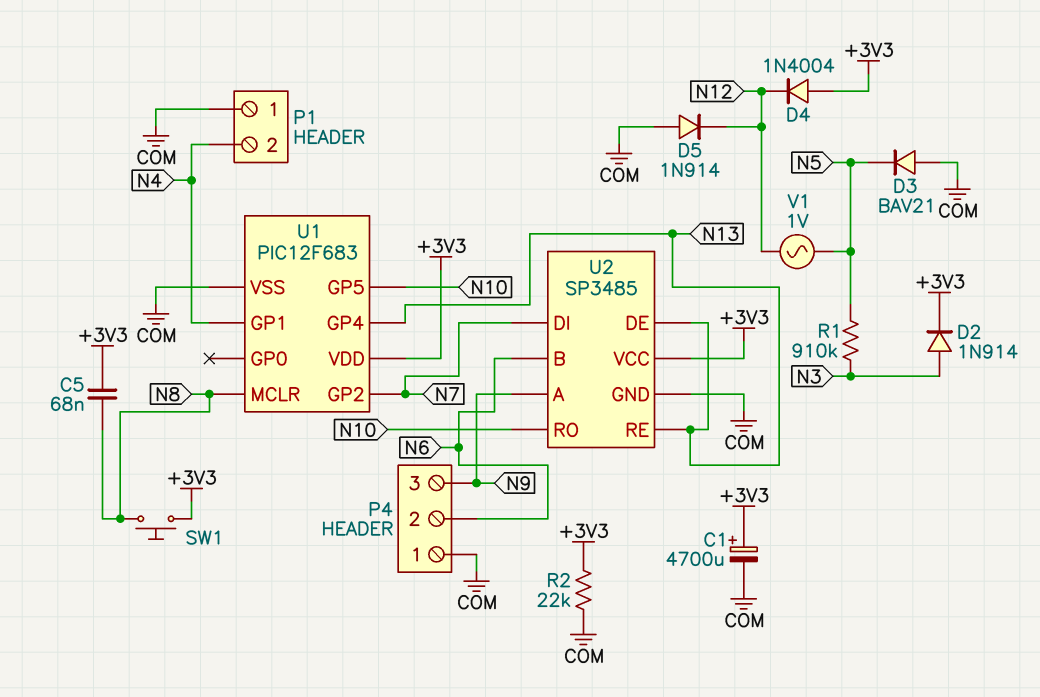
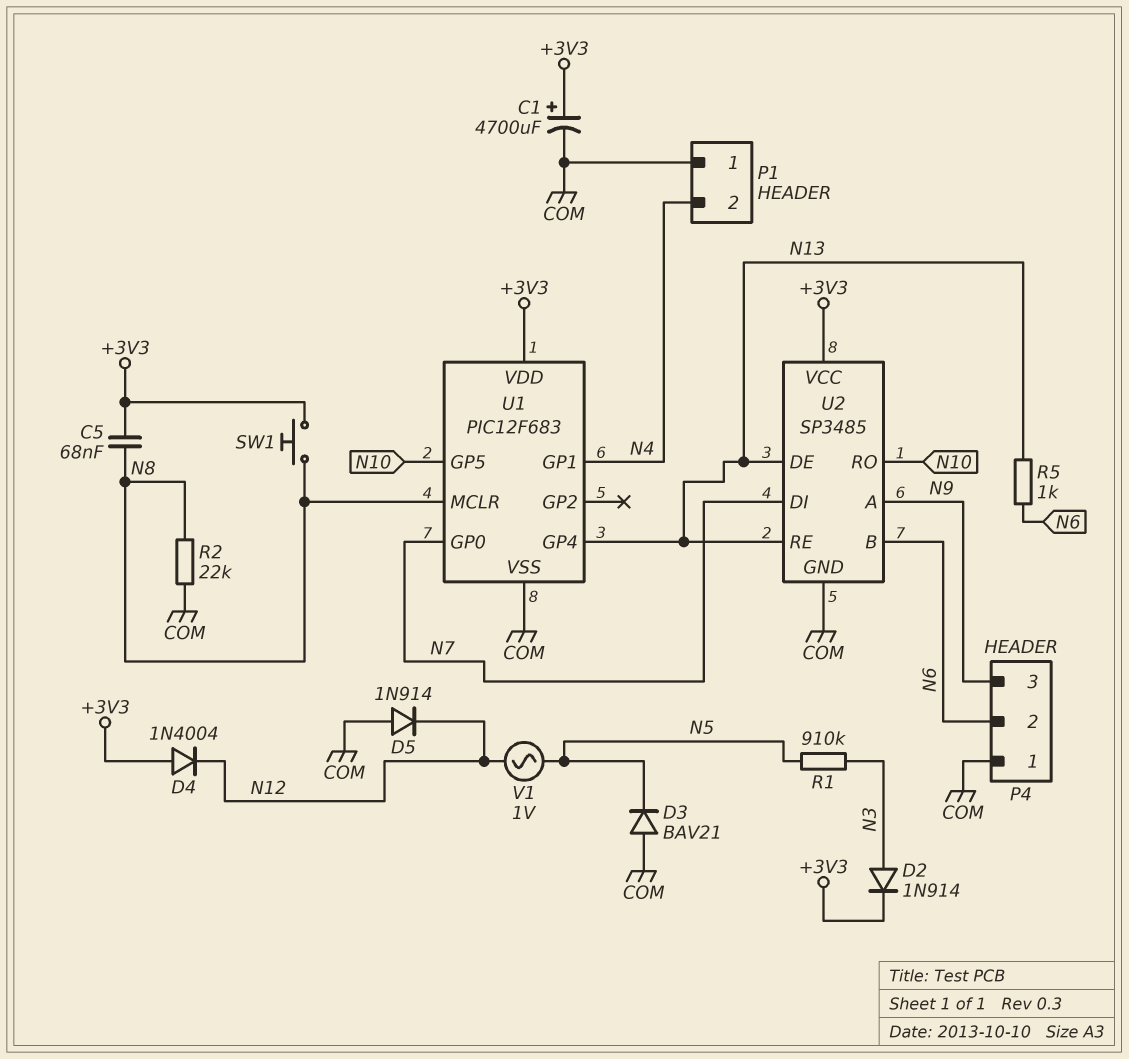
R2: 22k (+3V3, COM) -> 22k (COM, N8)
R5: none -> 1k (N6, N13)
U1 pin GP0: none -> N7
U1 pin GP2: N7 -> none

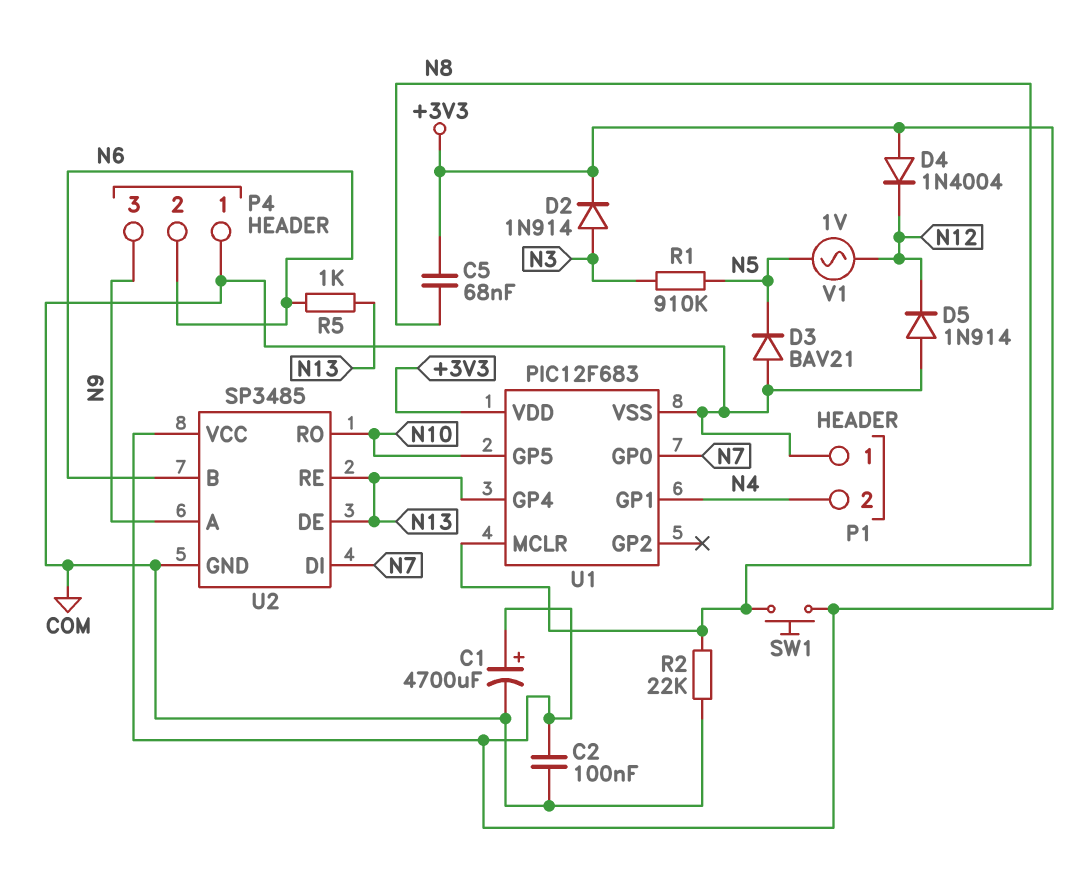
C2: none -> 100nF (+3V3, COM)

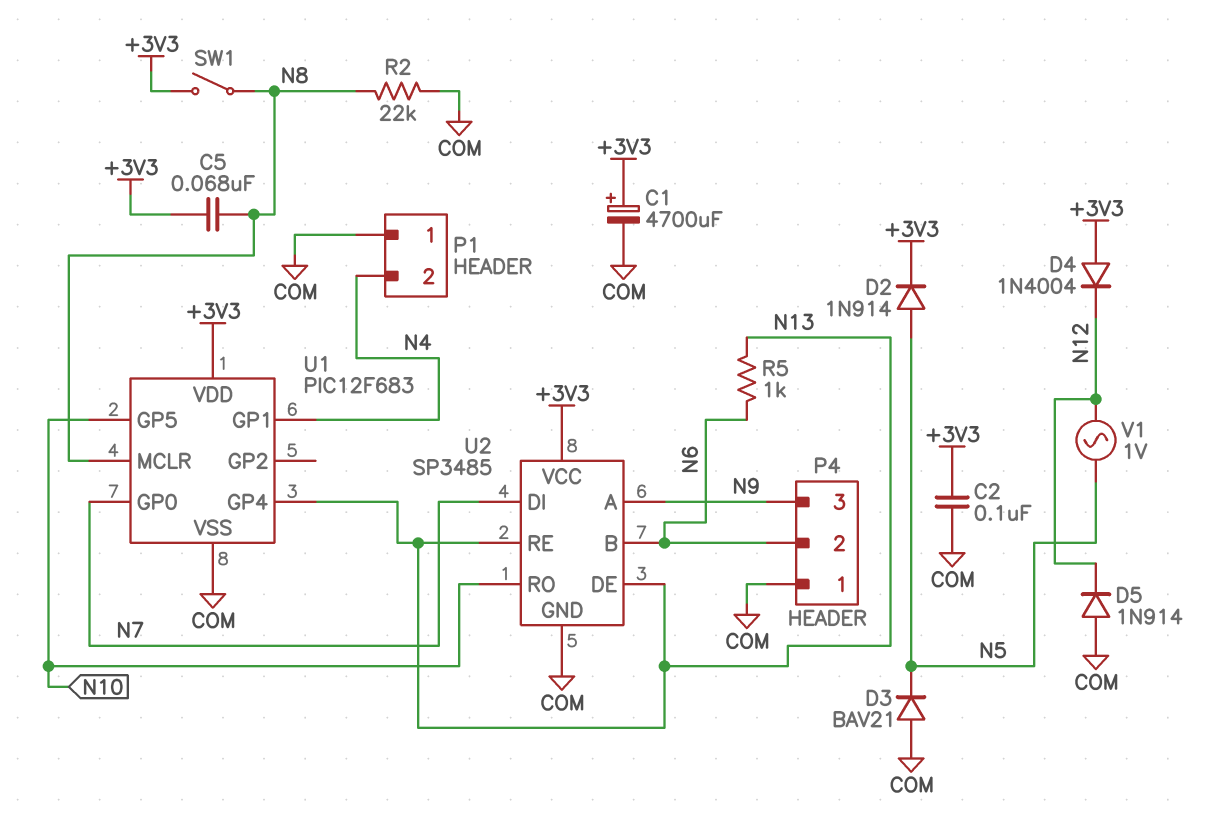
D2: diode 1N914 (A N3, K +3V3) -> diode 1N914 (A N5, K +3V3)
R1: 910k (N3, N5) -> none
SW1: button (+3V3, N8) -> switch (+3V3, N8)

